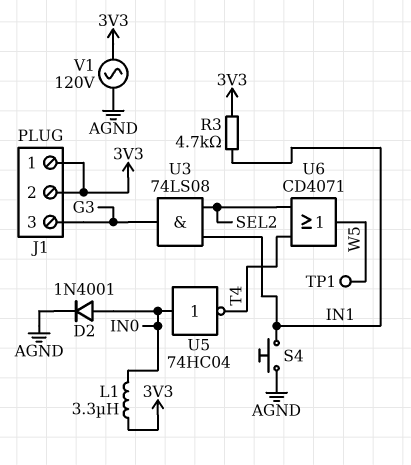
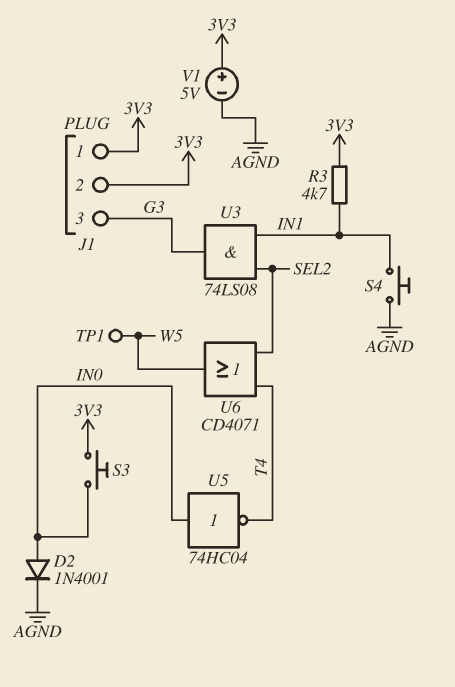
L1: 3.3uH (3V3, IN0) -> none
S3: none -> button (3V3, IN0)
V1: AC 120V (3V3, AGND) -> 5V (plus 3V3, minus AGND)

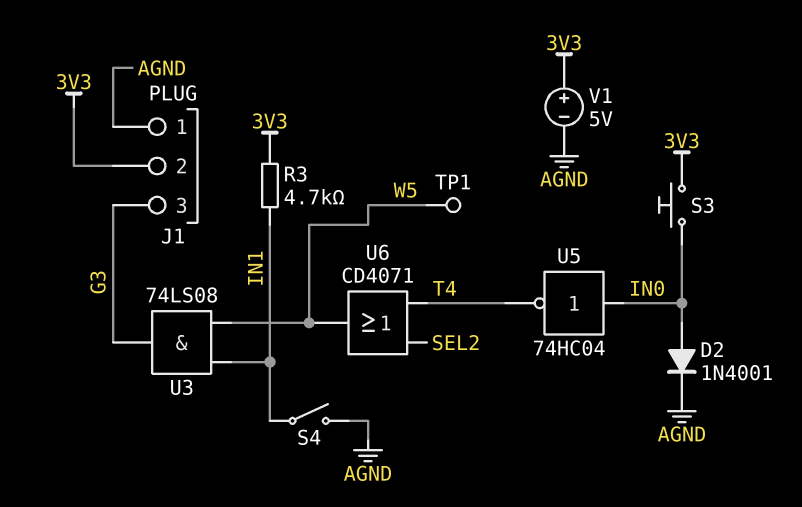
J1 pin 1: 3V3 -> AGND
S4: button (AGND, IN1) -> switch (AGND, IN1)
U3: AND 74LS08 (in IN1, in SEL2, out G3) -> AND 74LS08 (in IN1, in W5, out G3)

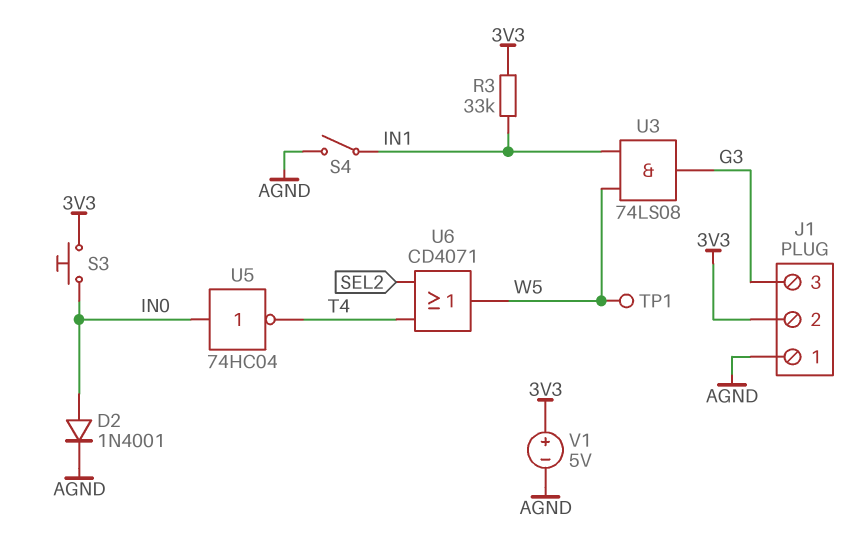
R3: 4.7k (3V3, IN1) -> 33k (3V3, IN1)

